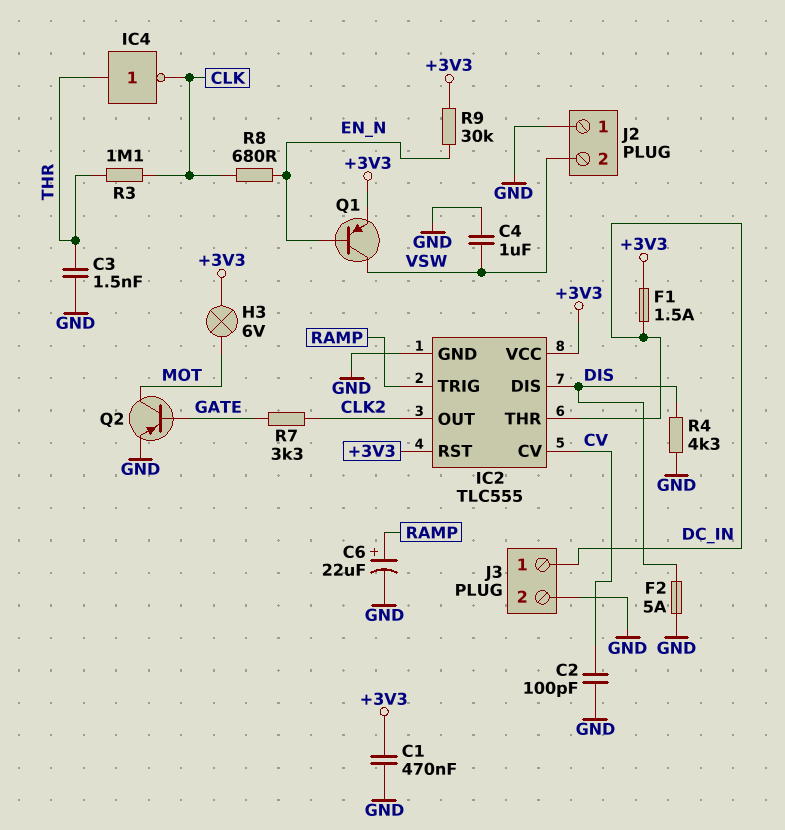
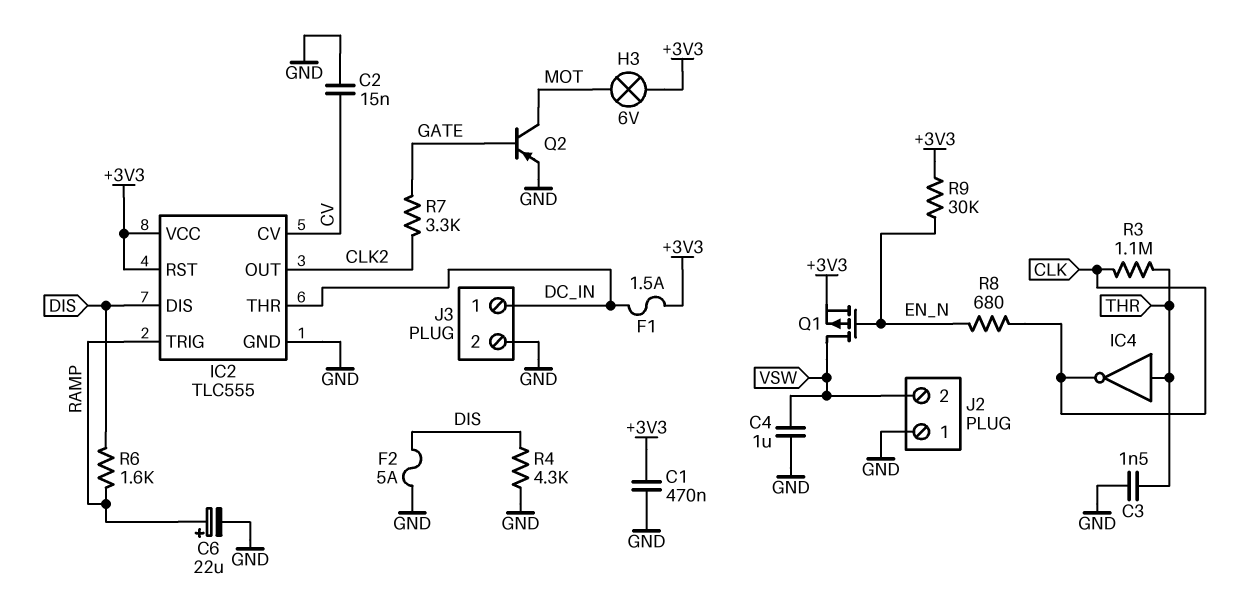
C2: 100pF (CV, GND) -> 15nF (CV, GND)
Q1: PNP (B EN_N, C VSW, E +3V3) -> PMOS (G EN_N, D VSW, S +3V3)
R6: none -> 1.6k (DIS, RAMP)

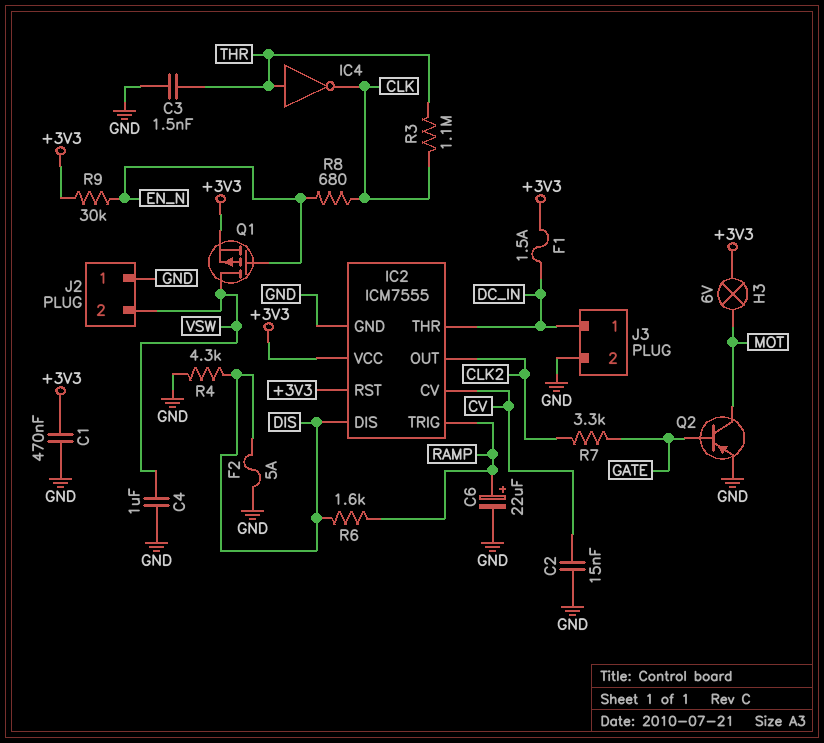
IC2: TLC555 -> ICM7555

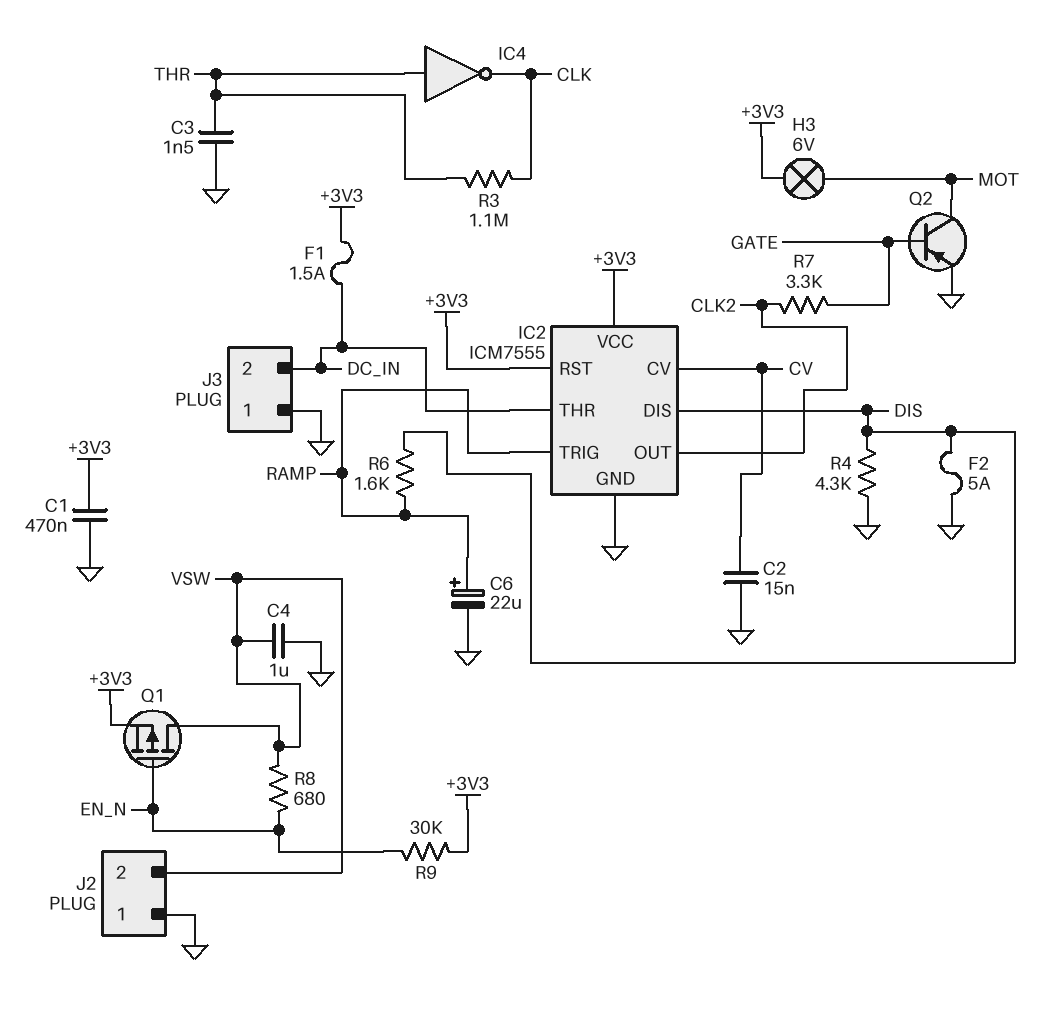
J3 pin 1: DC_IN -> GND
J3 pin 2: GND -> DC_IN
R8: 680 (CLK, EN_N) -> 680 (EN_N, VSW)

